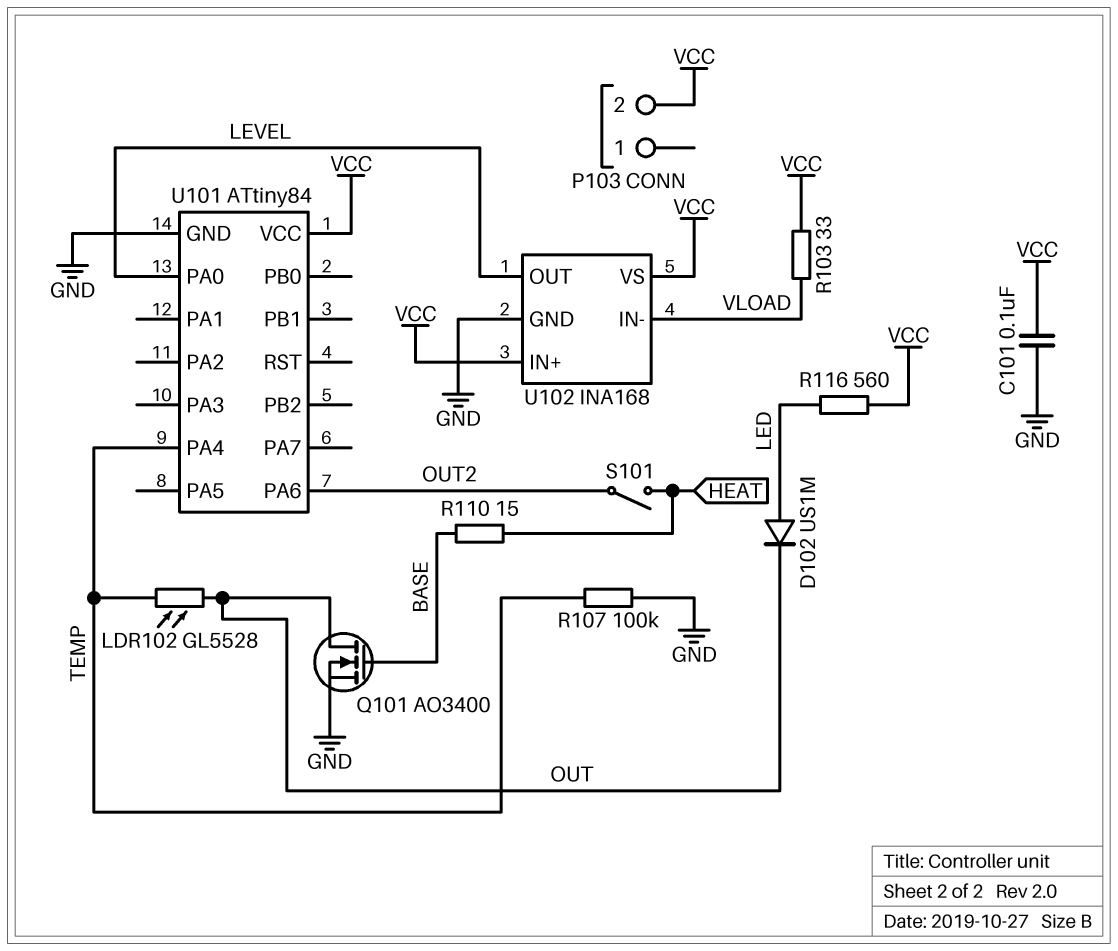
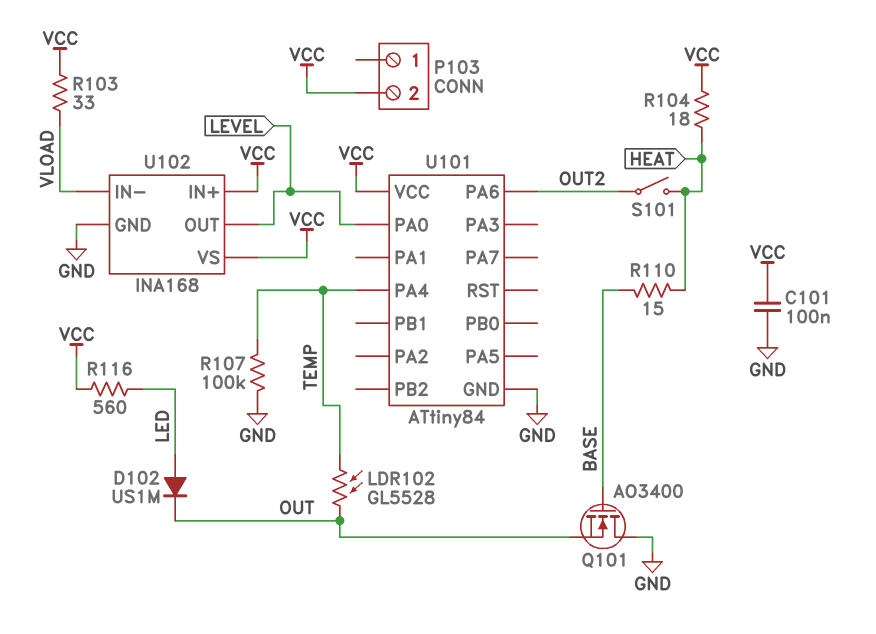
Q101: NMOS AO3400 (G BASE, D OUT, S GND) -> NMOS AO3400 (G BASE, D GND, S OUT)
R104: none -> 18 (HEAT, VCC)

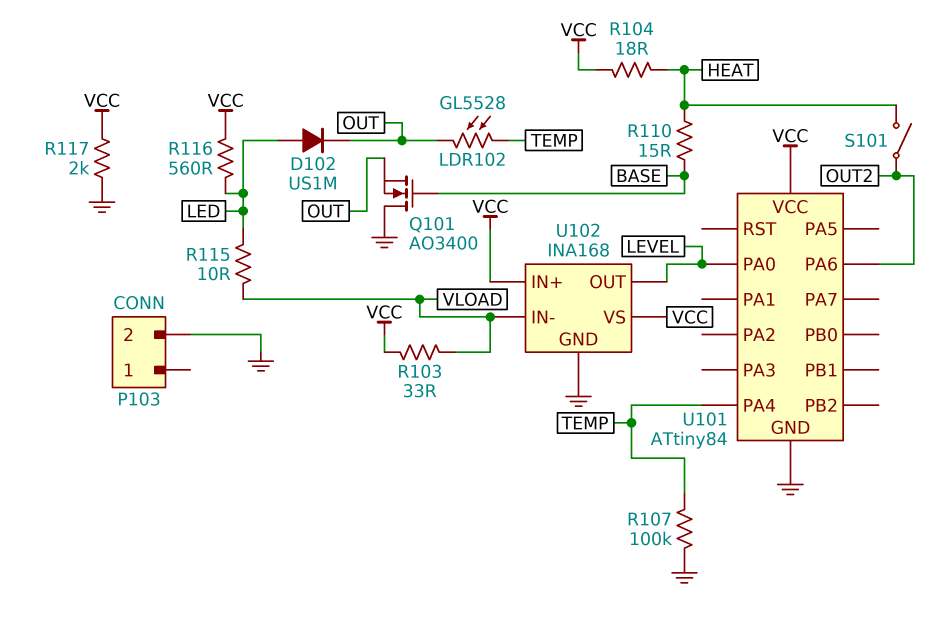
C101: 100nF (GND, VCC) -> none
P103 pin 2: VCC -> GND
R115: none -> 10 (LED, VLOAD)
R117: none -> 2k (GND, VCC)

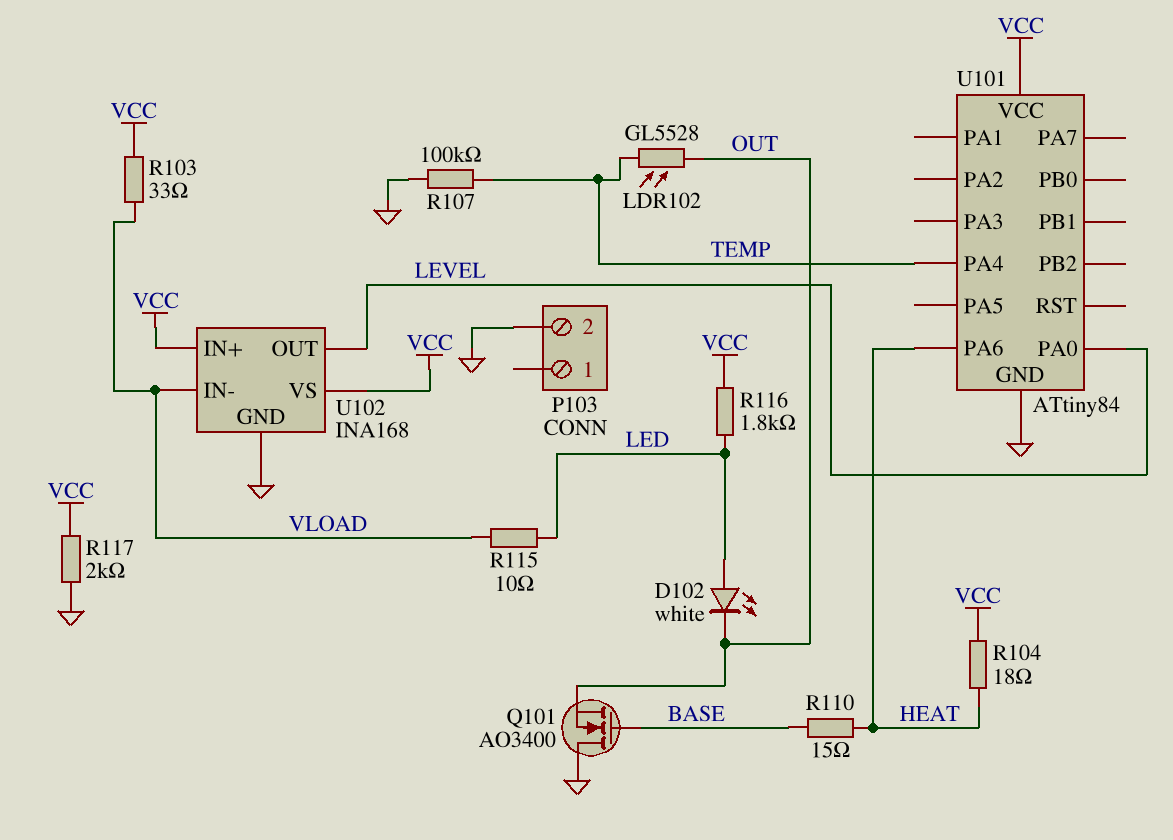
D102: diode US1M (A LED, K OUT) -> LED white (A LED, K OUT)
R116: 560 (LED, VCC) -> 1.8k (LED, VCC)
S101: switch (HEAT, OUT2) -> none
U101 pin PA6: OUT2 -> HEAT

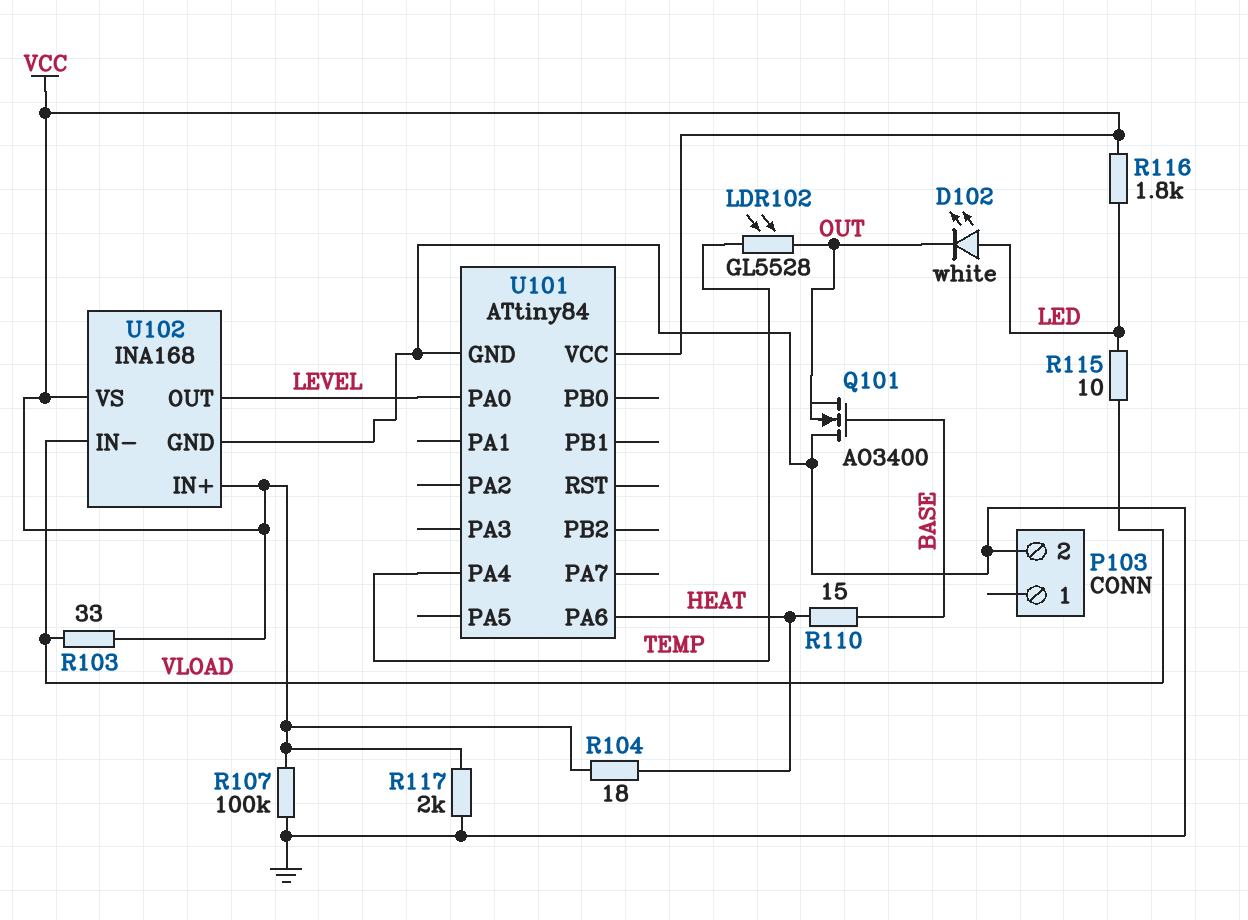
R107: 100k (GND, TEMP) -> 100k (GND, VCC)

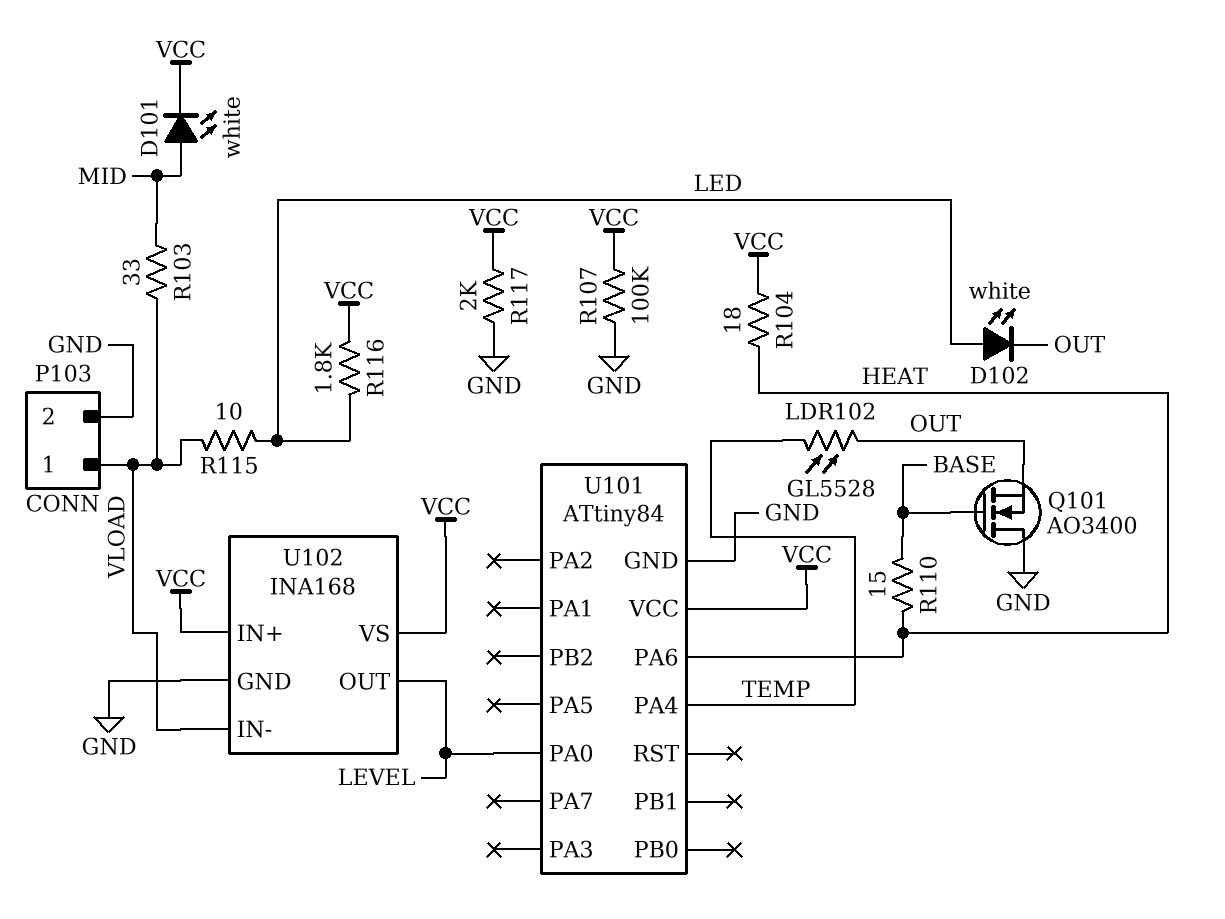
D101: none -> LED white (A MID, K VCC)
P103 pin 1: none -> VLOAD
R103: 33 (VCC, VLOAD) -> 33 (MID, VLOAD)

